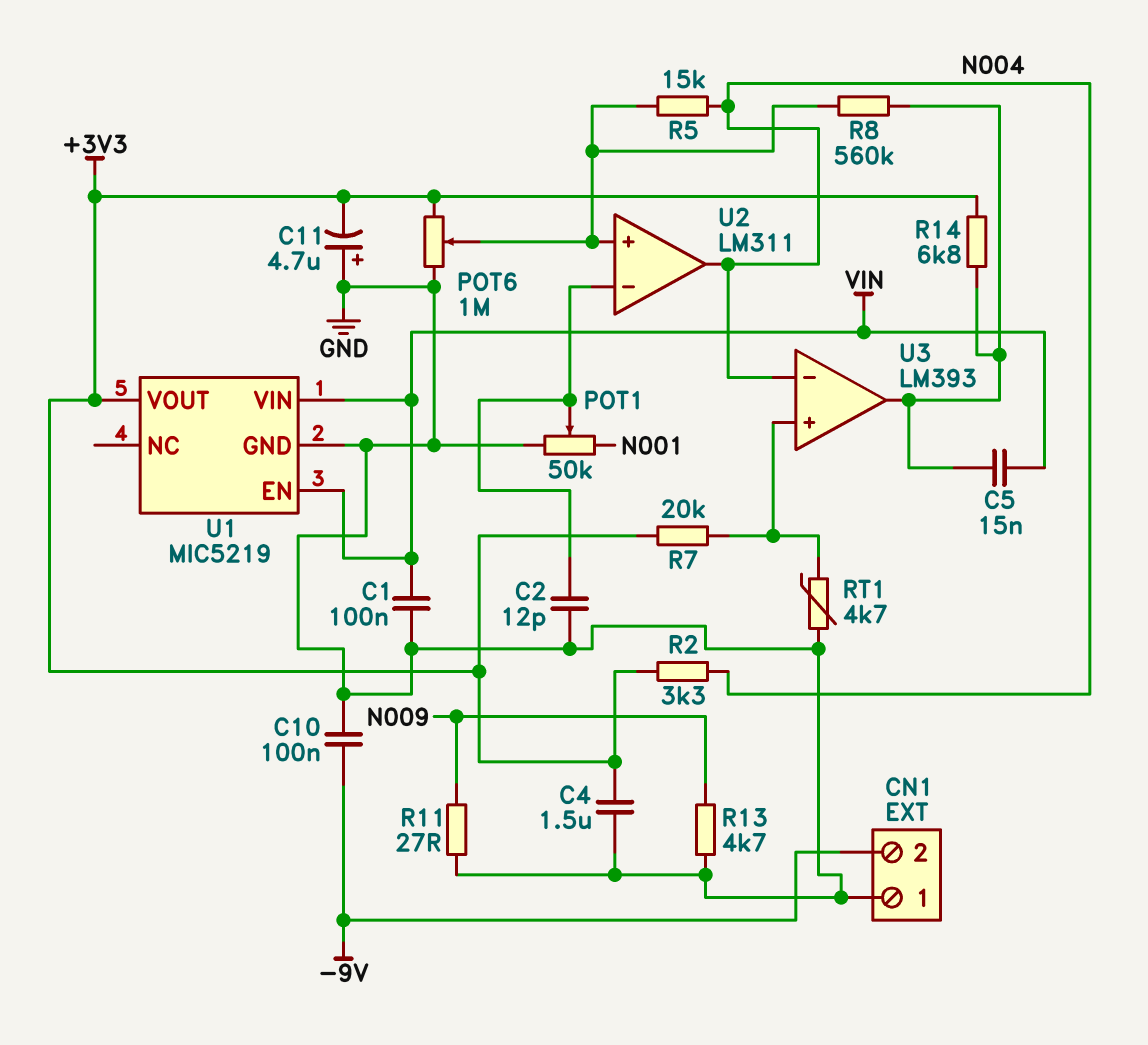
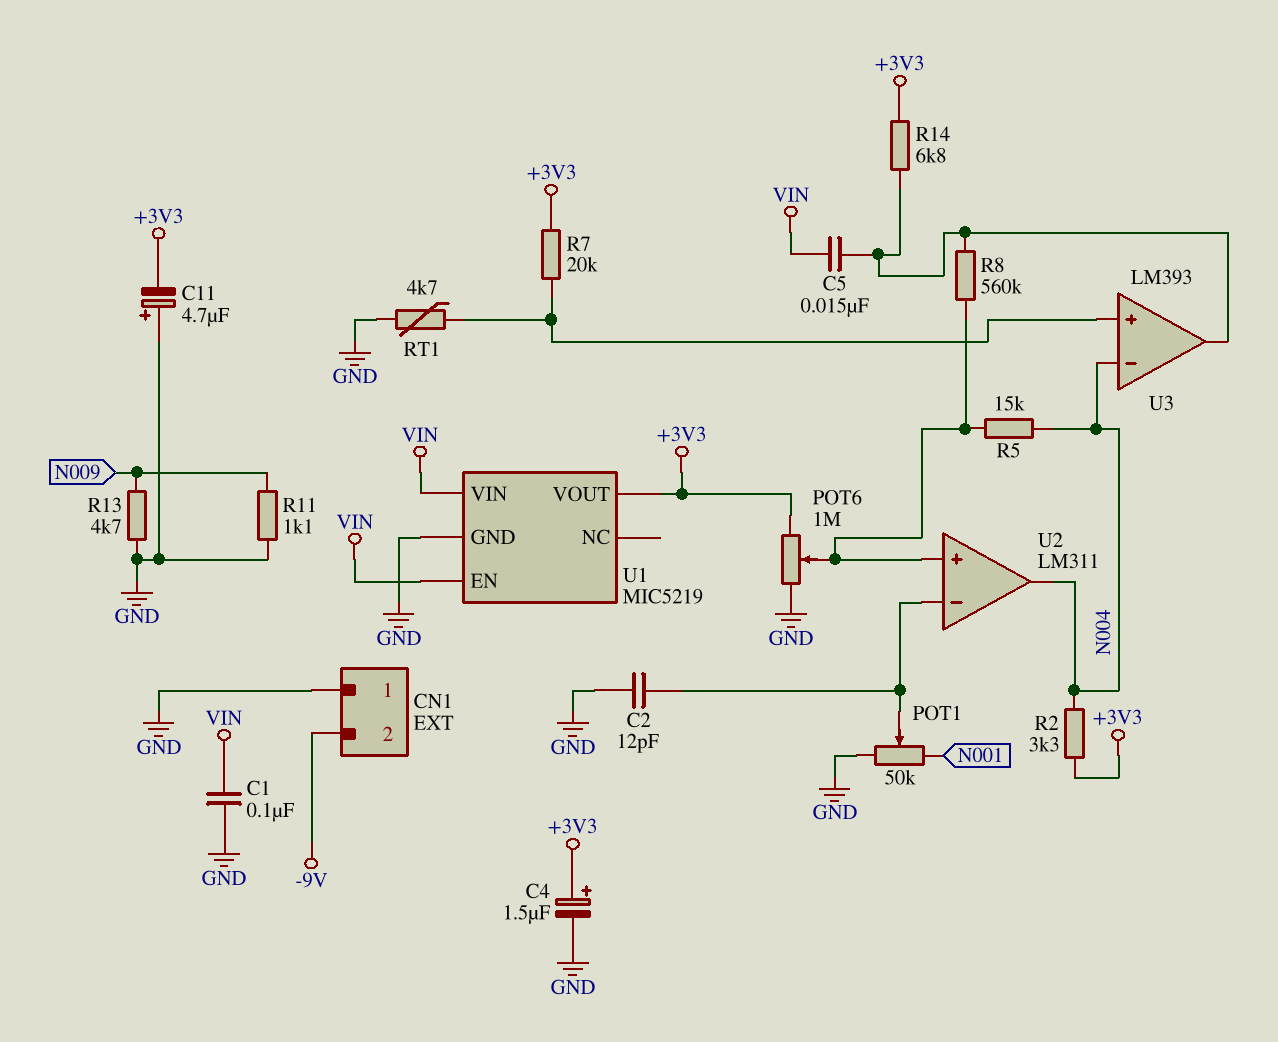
C4: 1.5uF (+3V3, GND) -> 1.5uF (plus +3V3, minus GND)
C10: 100nF (-9V, GND) -> none
R11: 27 (GND, N009) -> 1.1k (GND, N009)

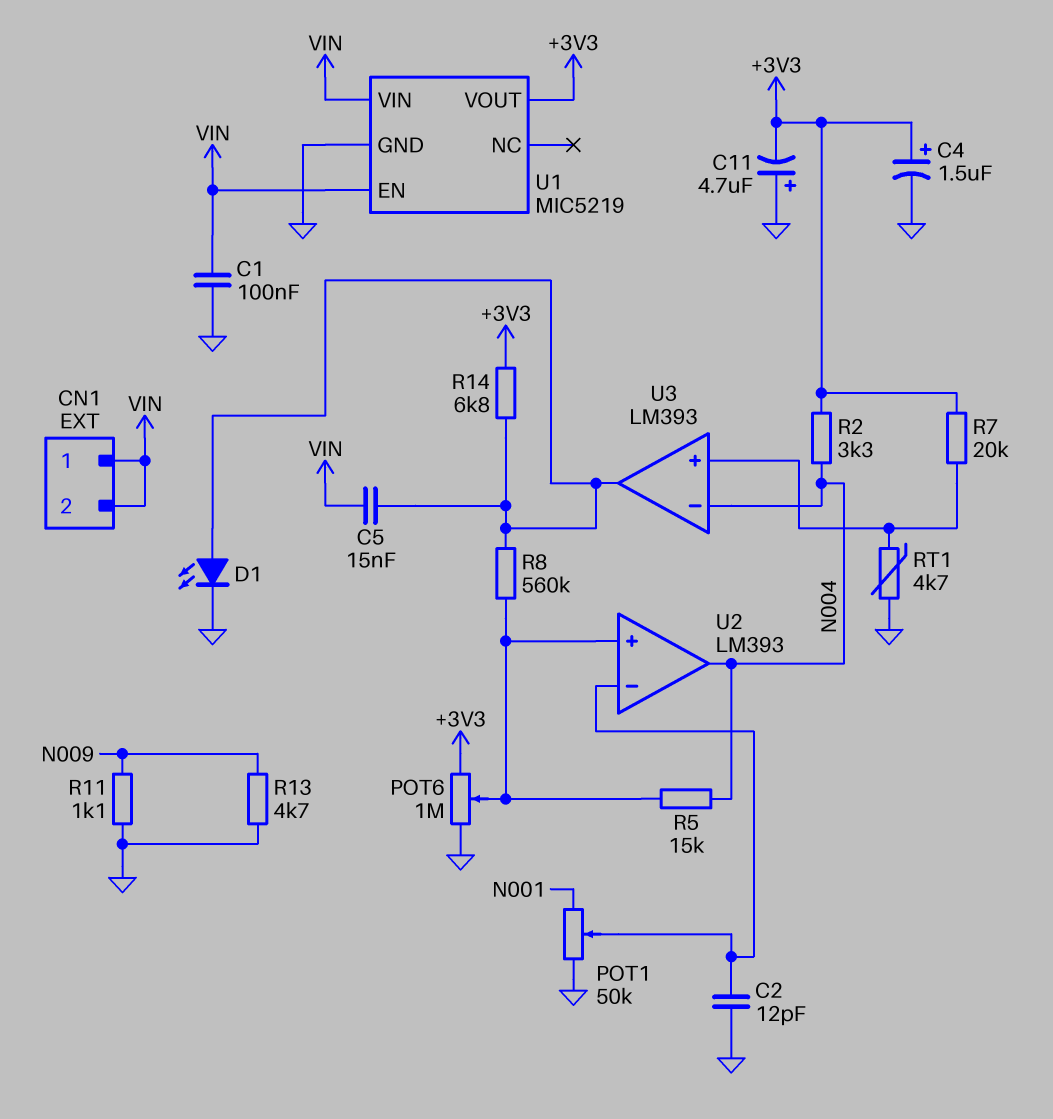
CN1 pin 1: GND -> VIN
CN1 pin 2: -9V -> VIN
D1: none -> LED (A U3/out, K GND)
U2: LM311 -> LM393

